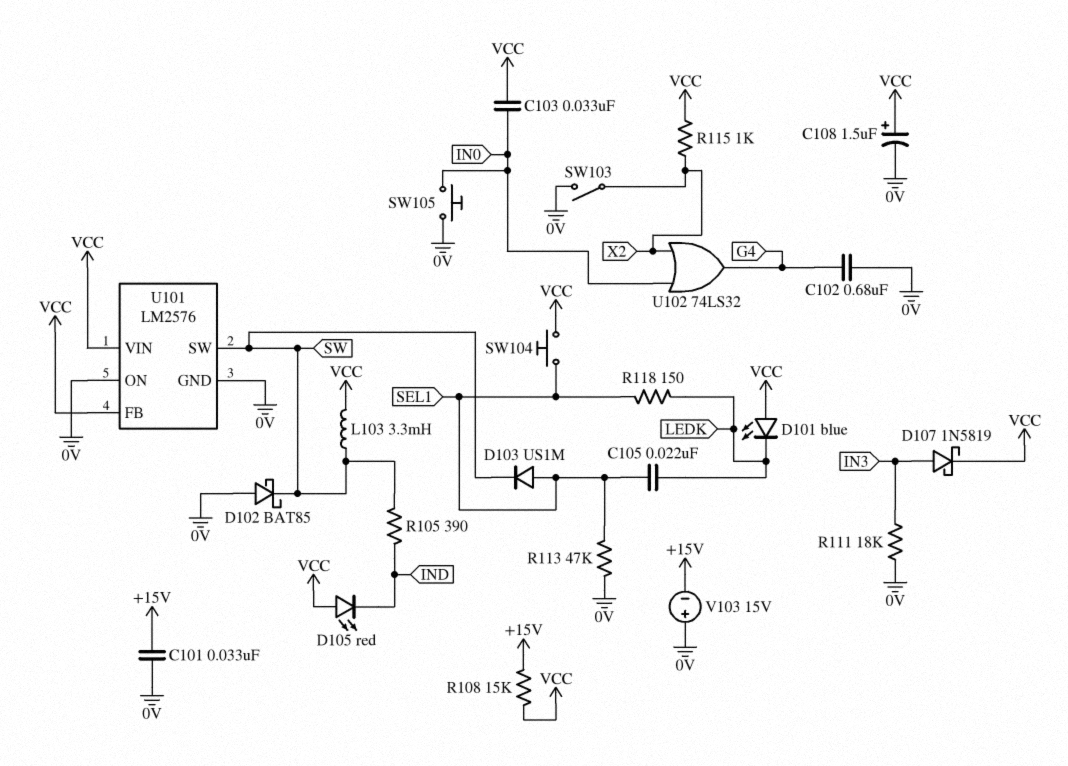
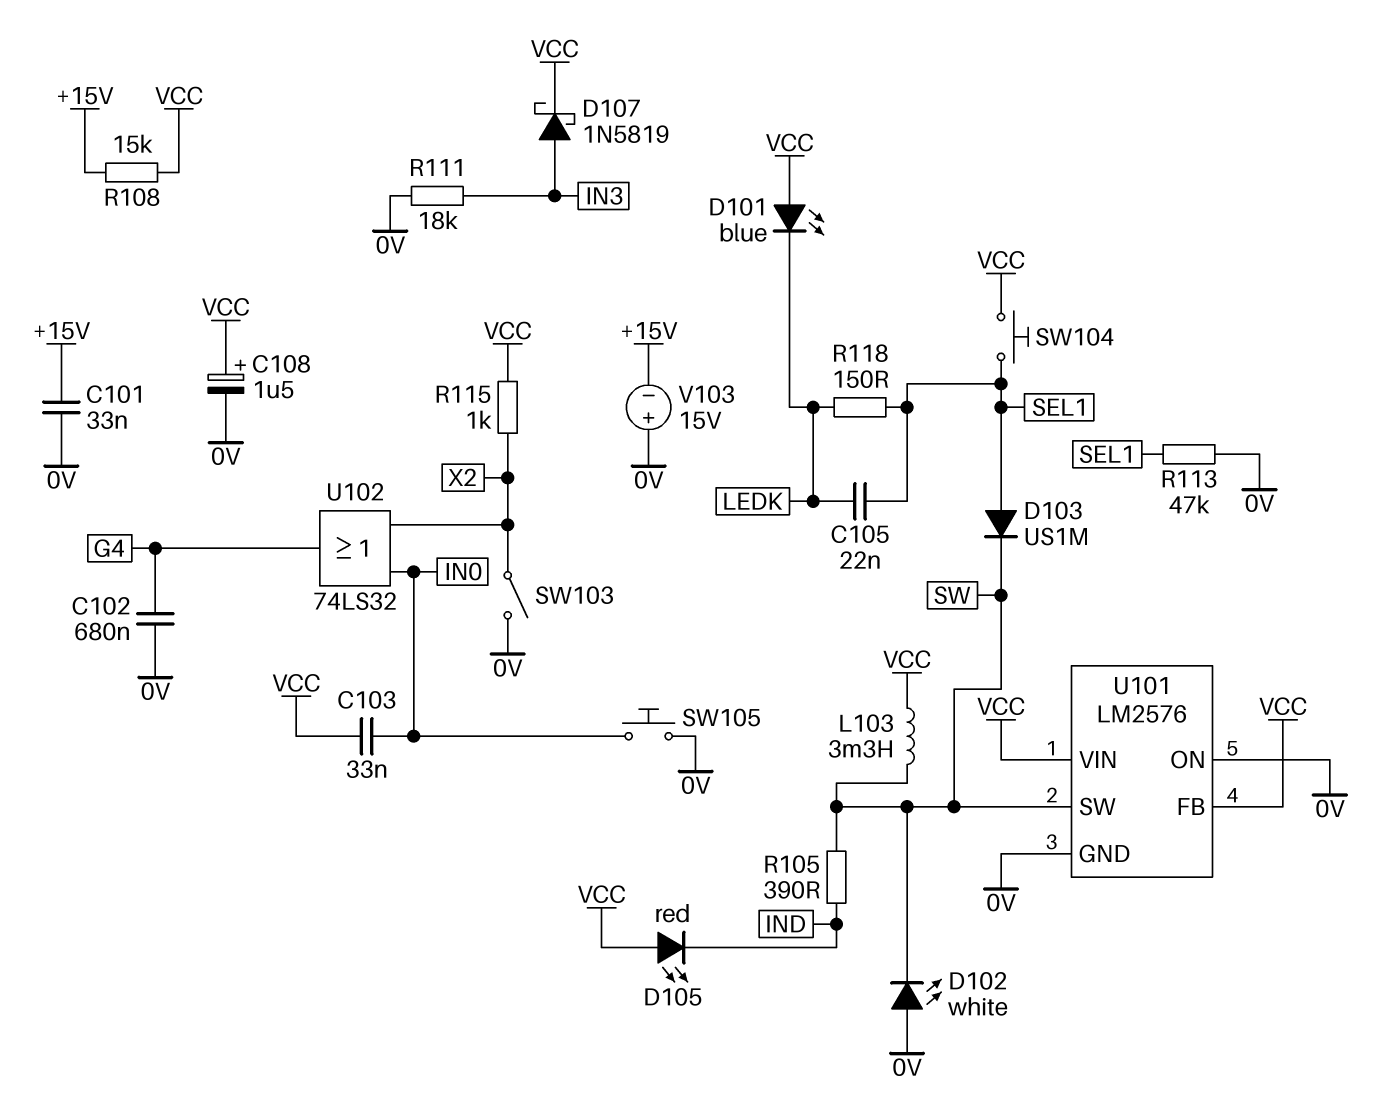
D102: schottky BAT85 (A 0V, K SW) -> LED white (A 0V, K SW)

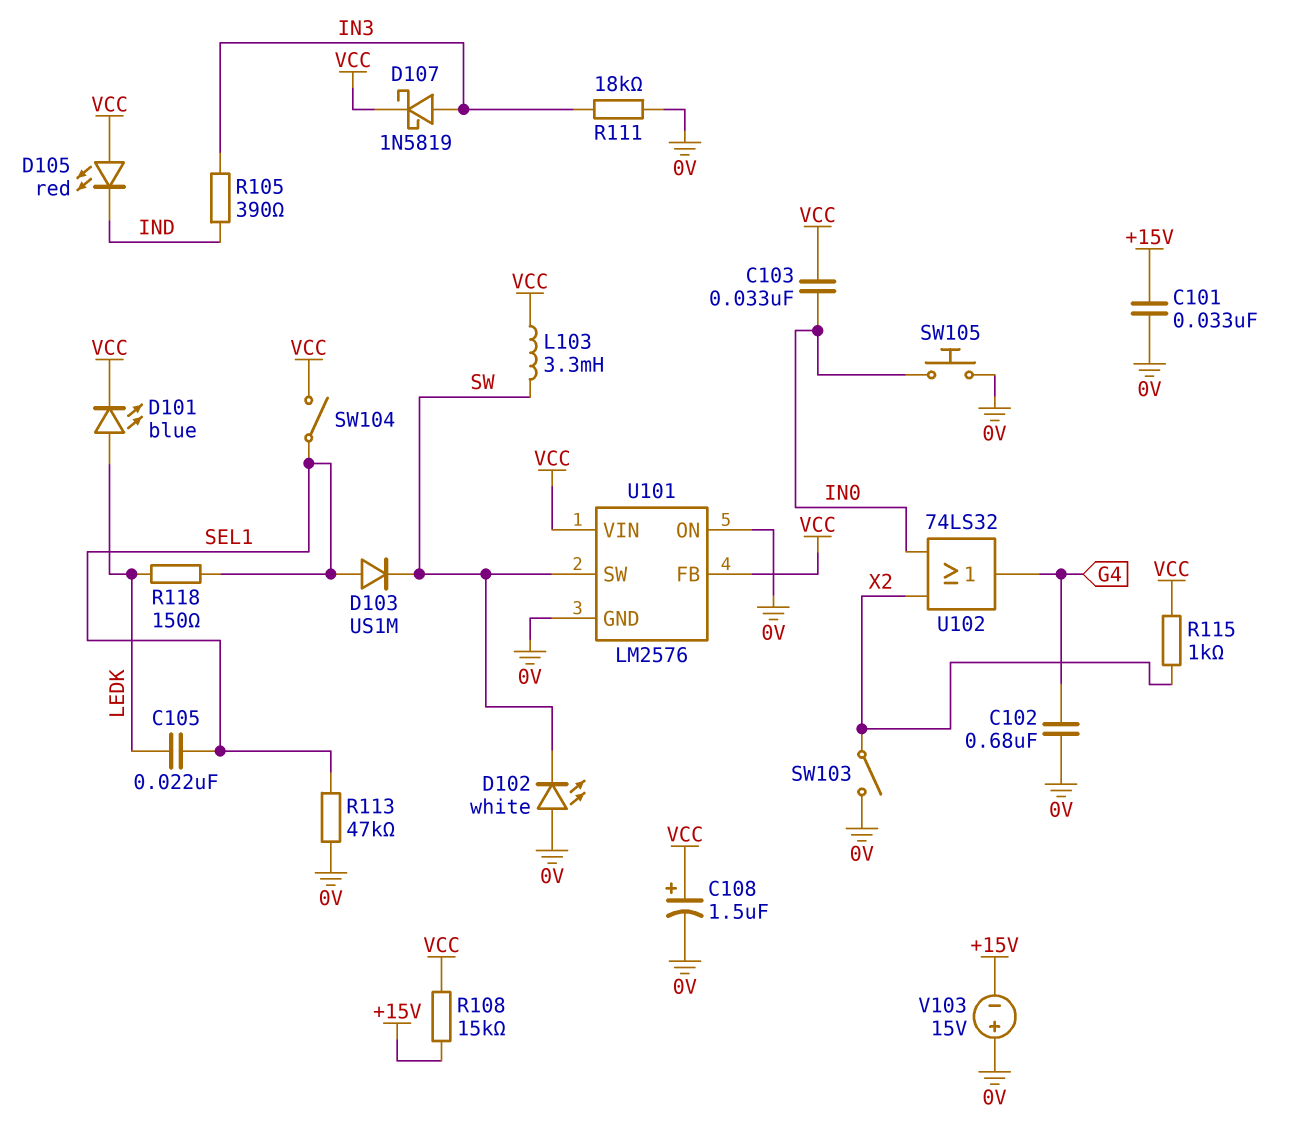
D101: LED blue (A VCC, K LEDK) -> LED blue (A LEDK, K VCC)
R105: 390 (IND, SW) -> 390 (IN3, IND)
SW104: button (SEL1, VCC) -> switch (SEL1, VCC)

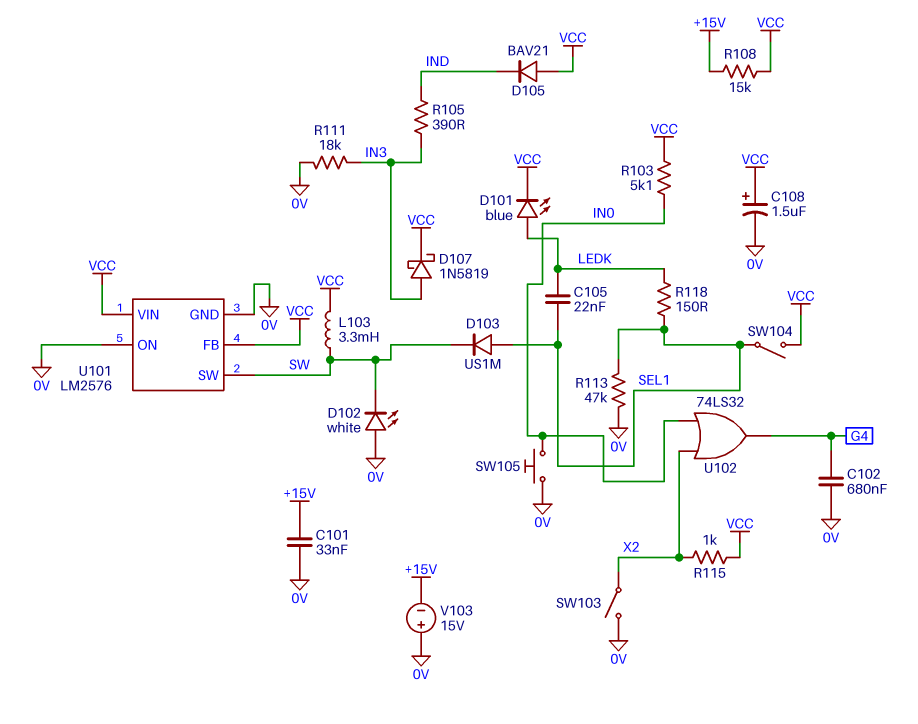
C103: 33nF (IN0, VCC) -> none
D105: LED red (A VCC, K IND) -> diode BAV21 (A VCC, K IND)
R103: none -> 5.1k (IN0, VCC)

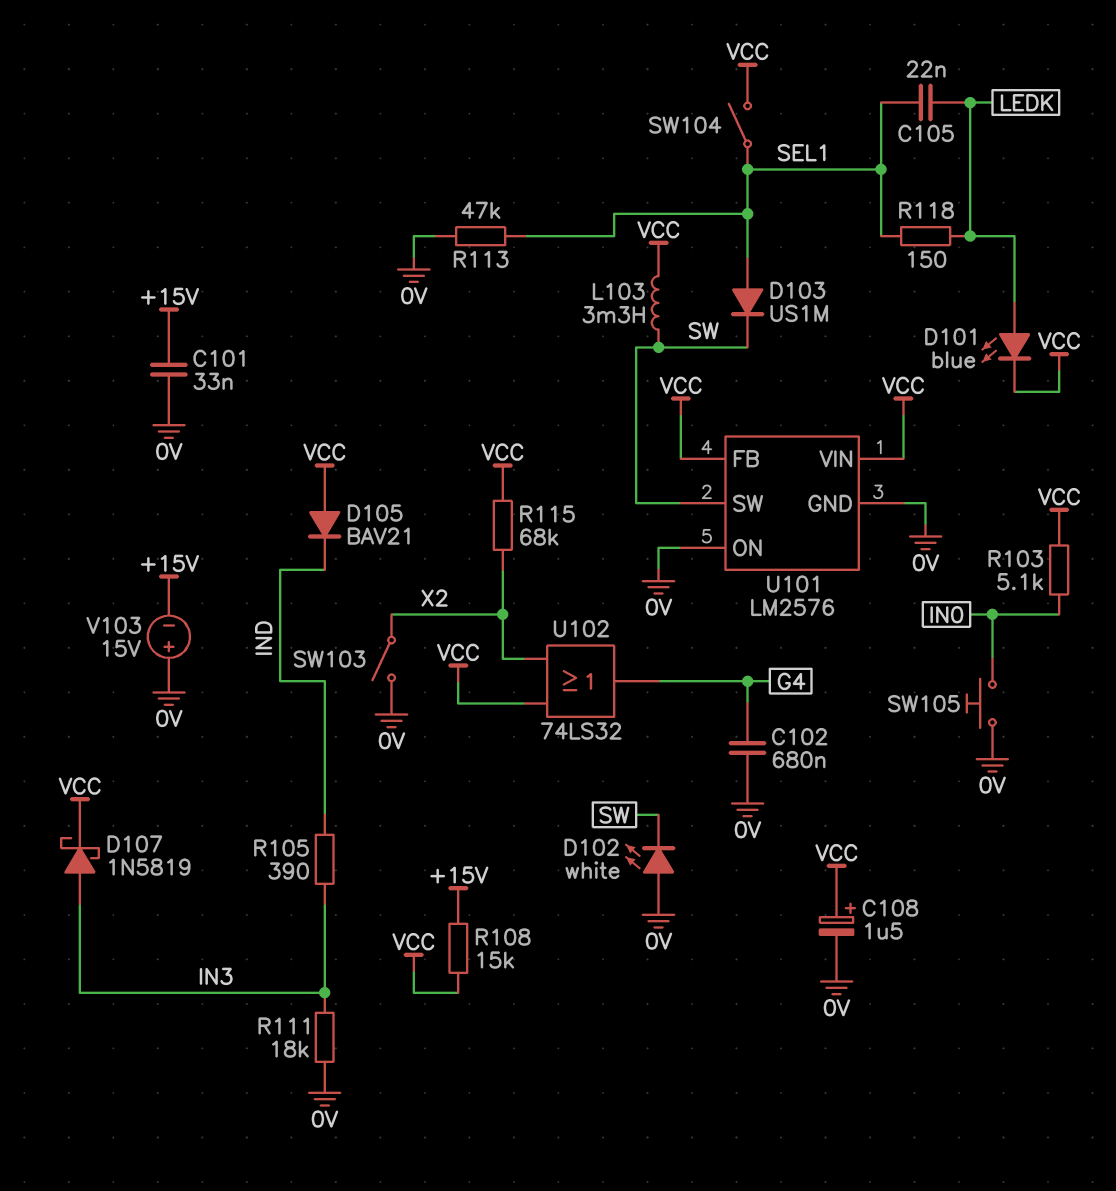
R115: 1k (VCC, X2) -> 68k (VCC, X2)
U102: OR 74LS32 (in IN0, in X2, out G4) -> OR 74LS32 (in VCC, in X2, out G4)

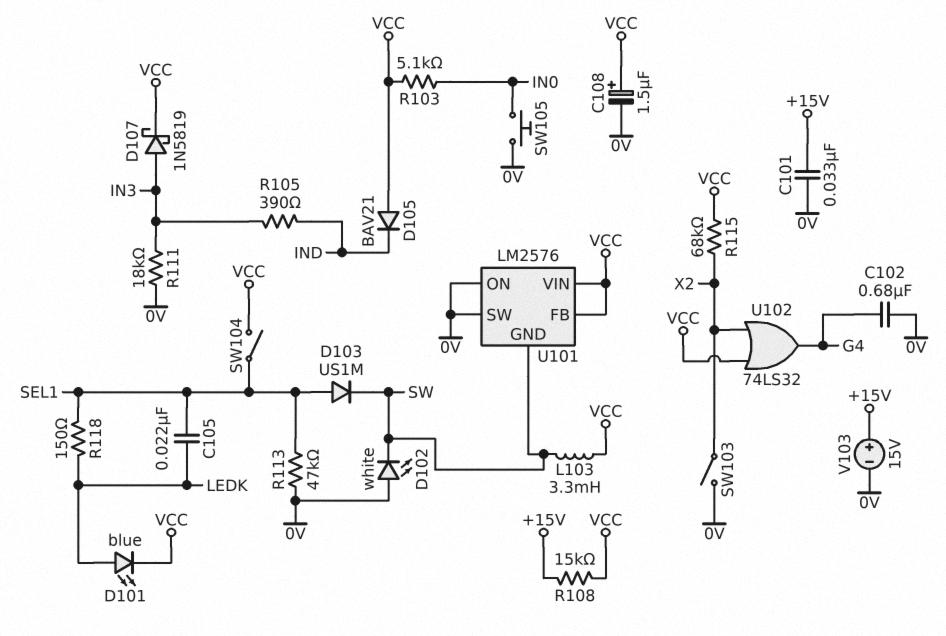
U101 pin GND: 0V -> SW
U101 pin SW: SW -> 0V
V103: 15V (plus 0V, minus +15V) -> 15V (plus +15V, minus 0V)

